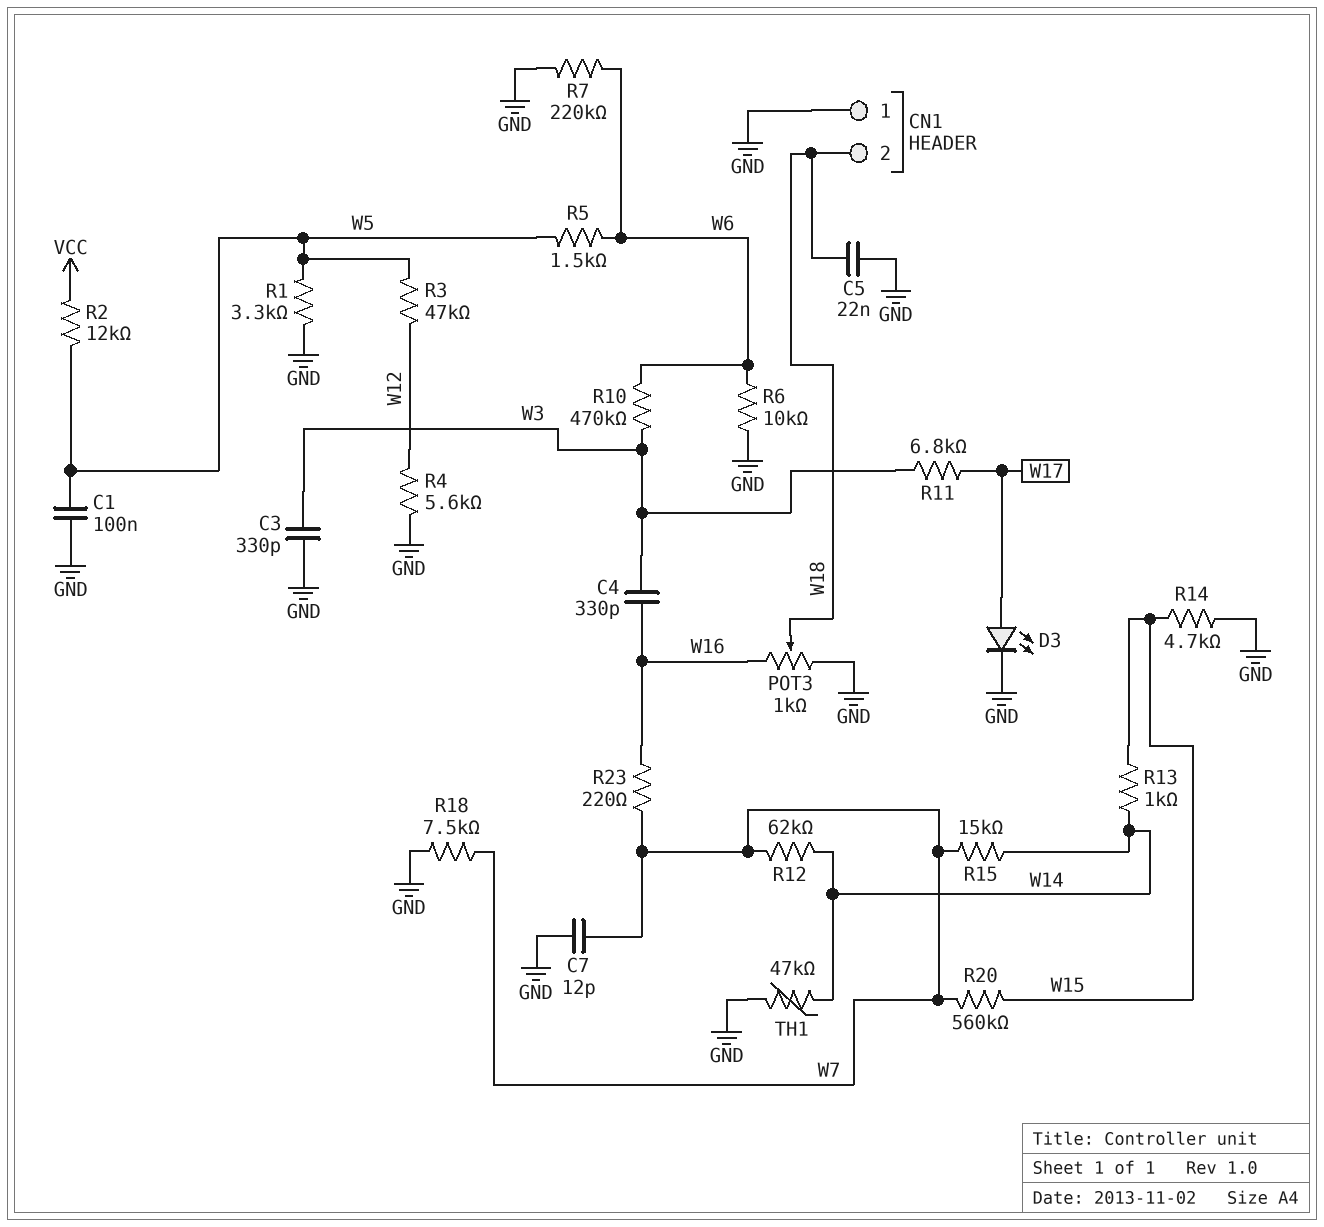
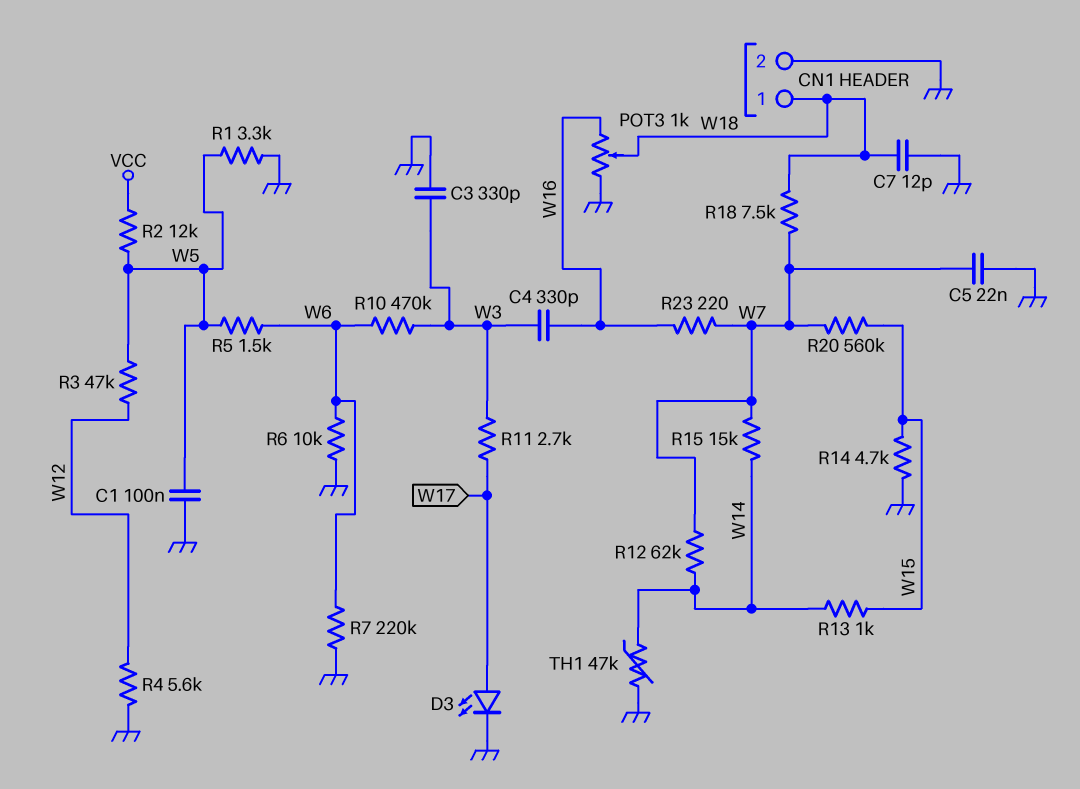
C5: 22nF (GND, W18) -> 22nF (GND, W7)
C7: 12pF (GND, W7) -> 12pF (GND, W18)
CN1 pin 1: GND -> W18
CN1 pin 2: W18 -> GND
R11: 6.8k (W3, W17) -> 2.7k (W3, W17)
R18: 7.5k (GND, W7) -> 7.5k (W7, W18)

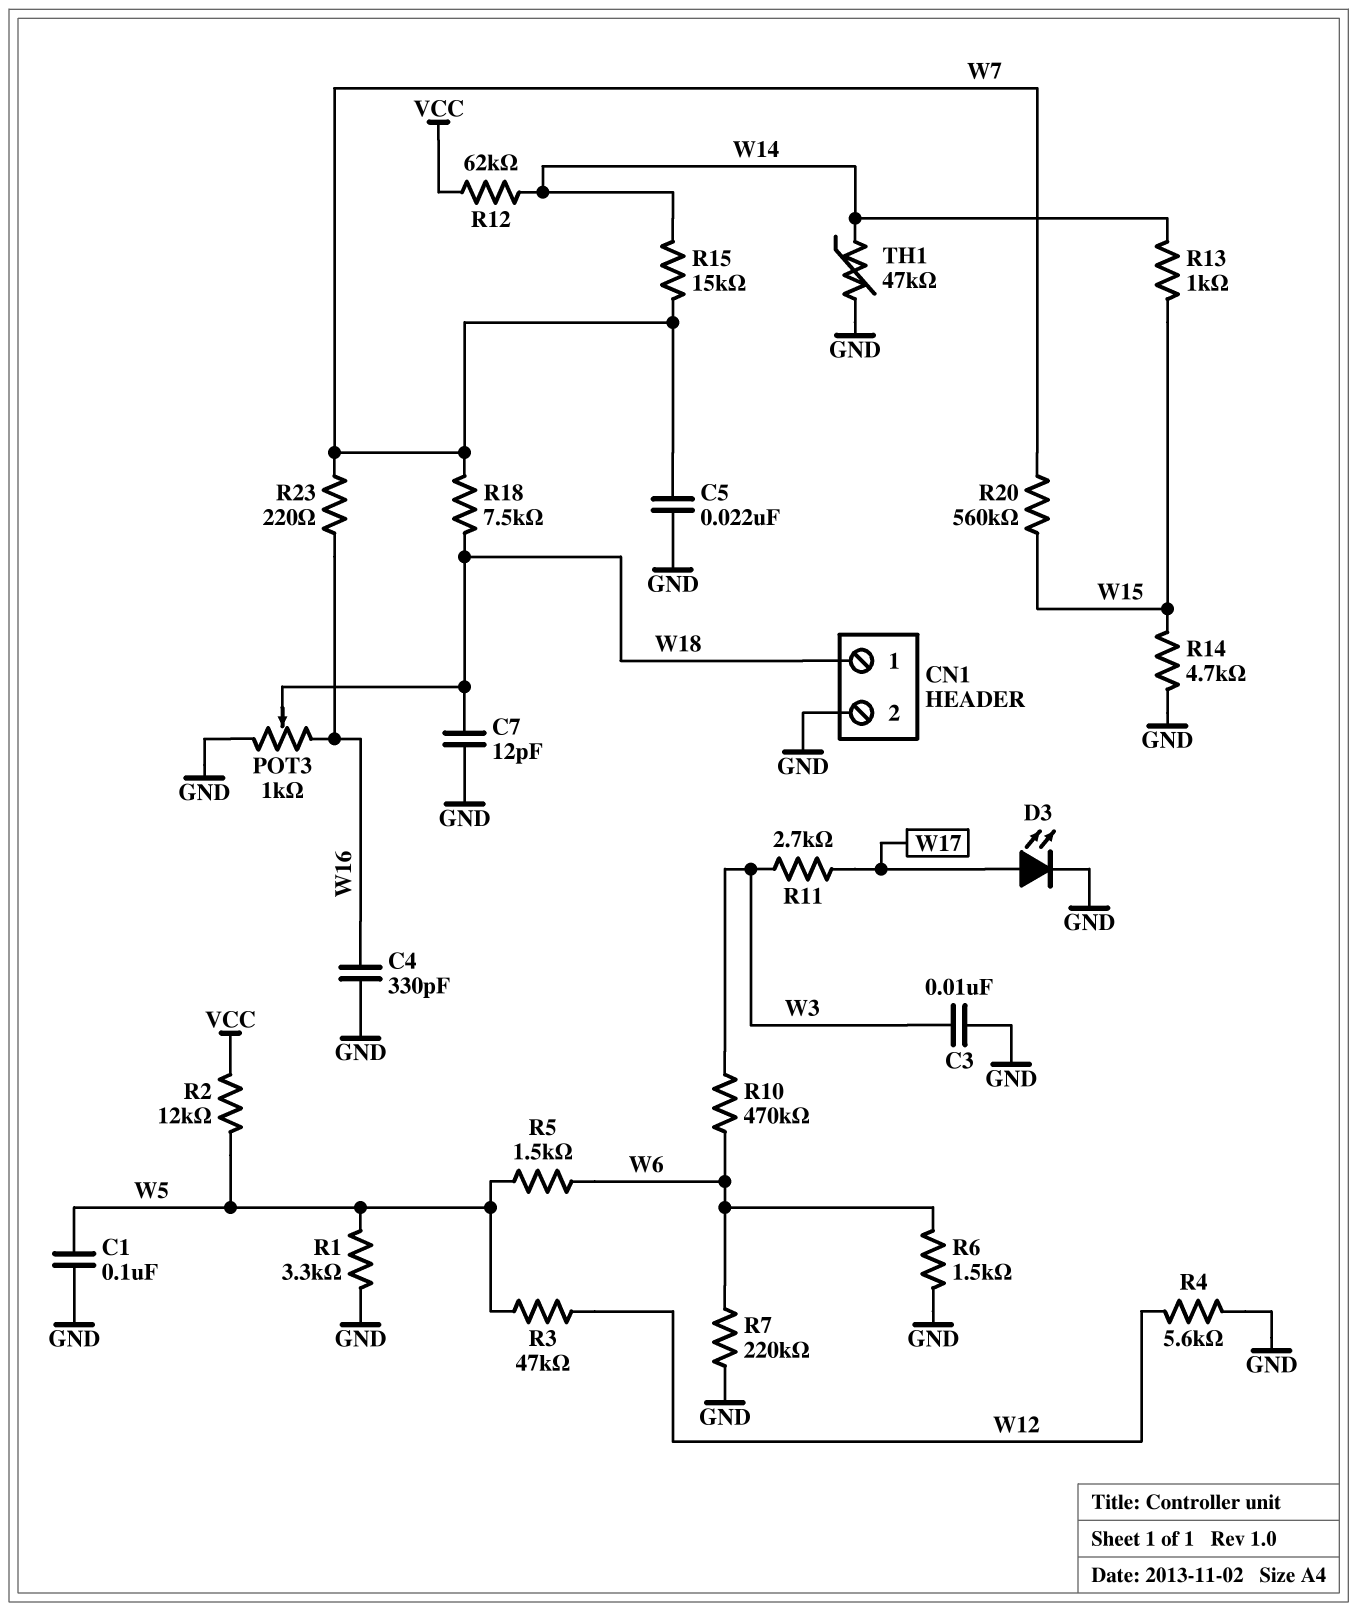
C3: 330pF (GND, W3) -> 10nF (GND, W3)
C4: 330pF (W3, W16) -> 330pF (GND, W16)
R6: 10k (GND, W6) -> 1.5k (GND, W6)
R12: 62k (W7, W14) -> 62k (VCC, W14)

